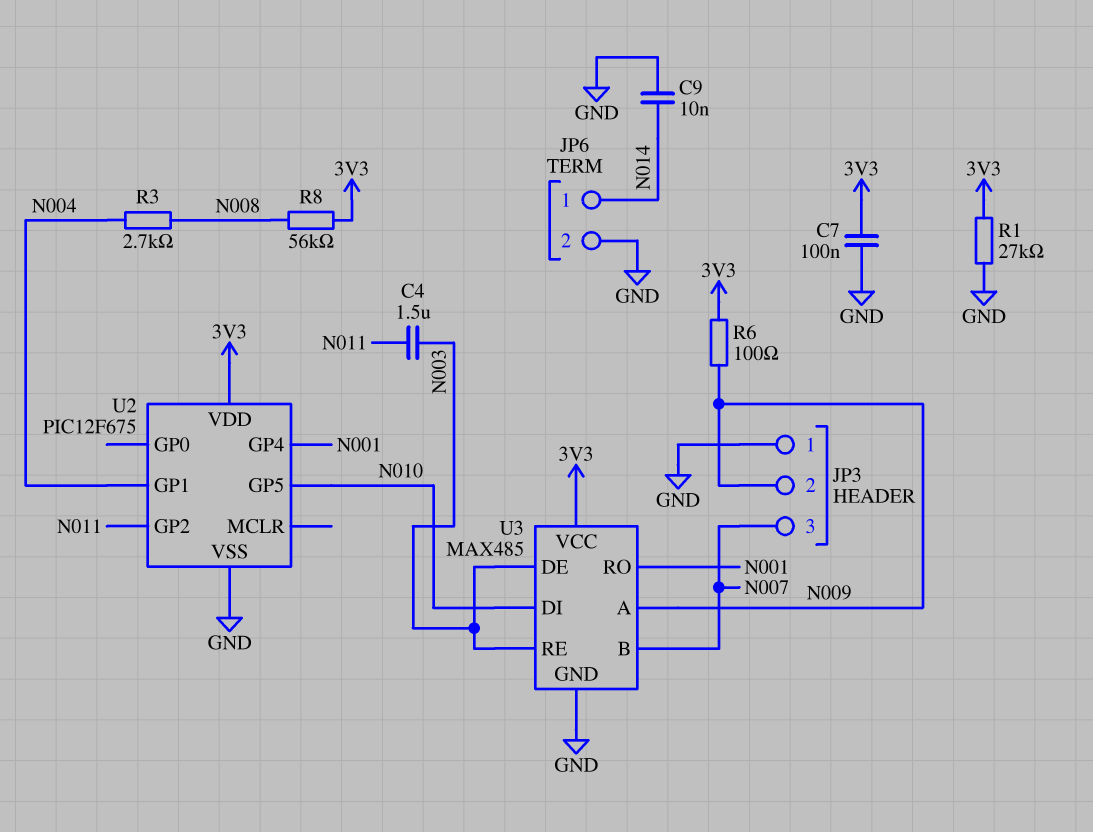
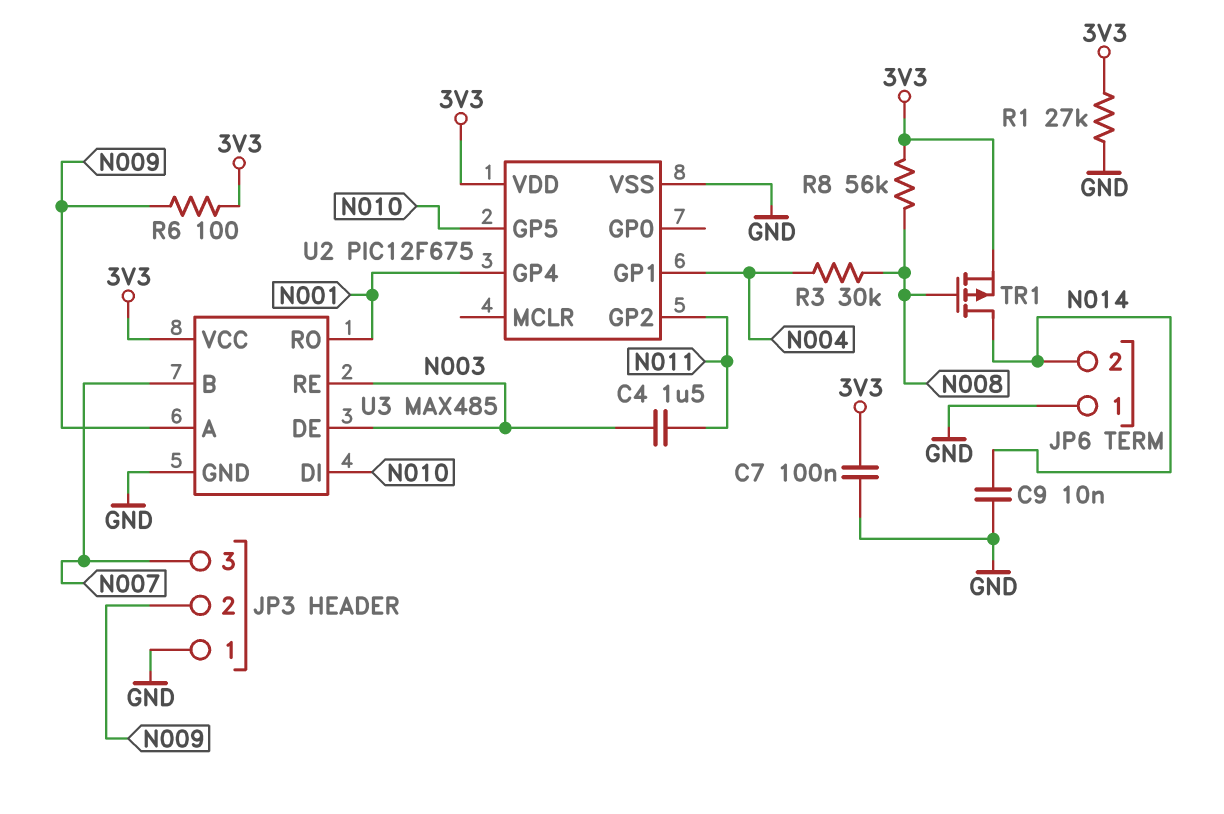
JP6 pin 1: N014 -> GND
JP6 pin 2: GND -> N014
R3: 2.7k (N004, N008) -> 30k (N004, N008)
TR1: none -> PMOS (G N008, D N014, S 3V3)

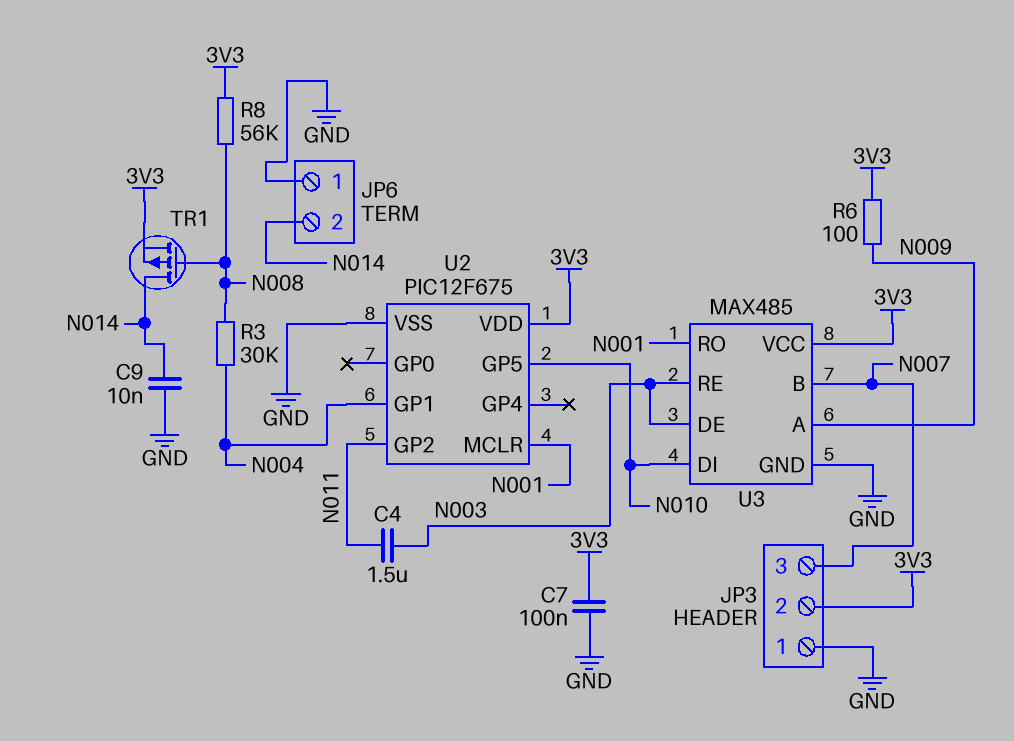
JP3 pin 2: N009 -> 3V3
R1: 27k (3V3, GND) -> none
U2 pin GP4: N001 -> none
U2 pin MCLR: none -> N001

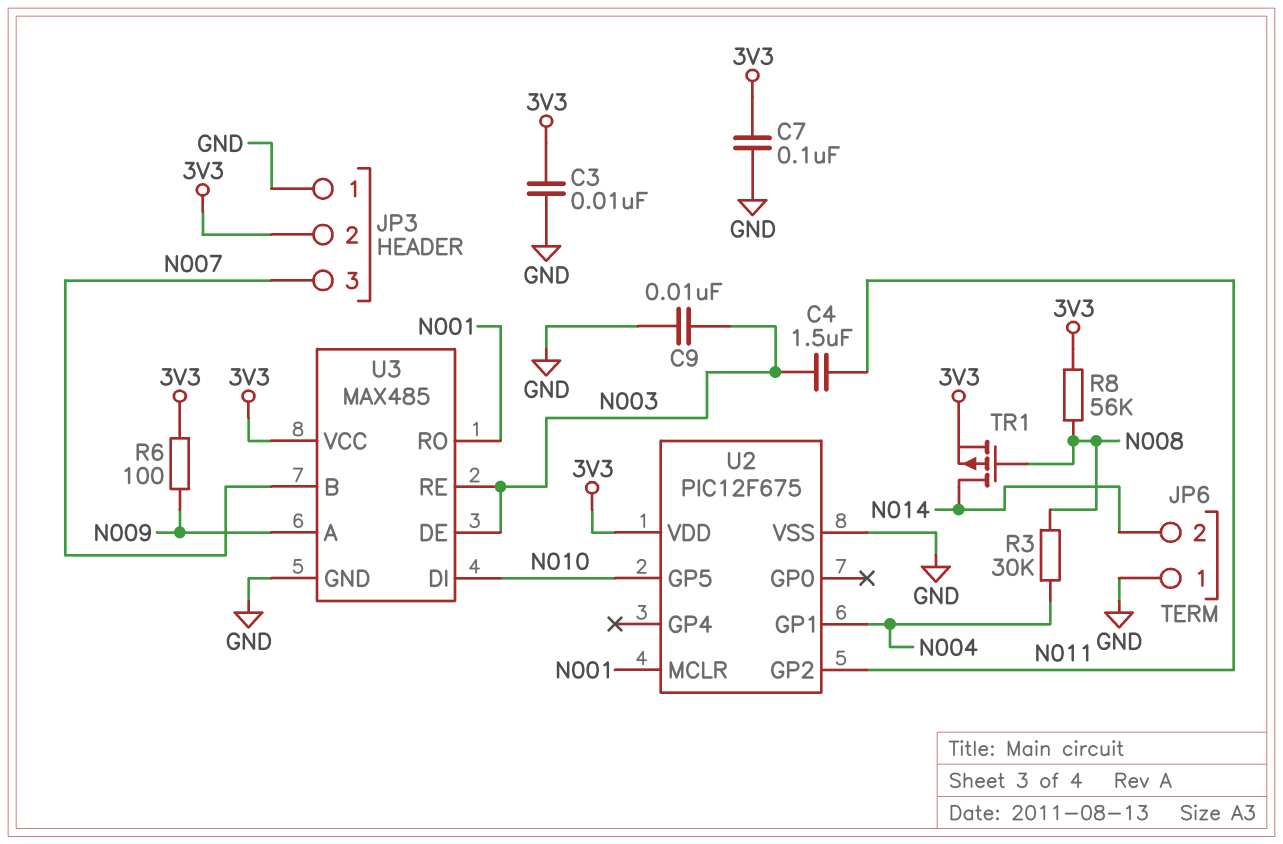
C3: none -> 10nF (3V3, GND)
C9: 10nF (GND, N014) -> 10nF (GND, N003)

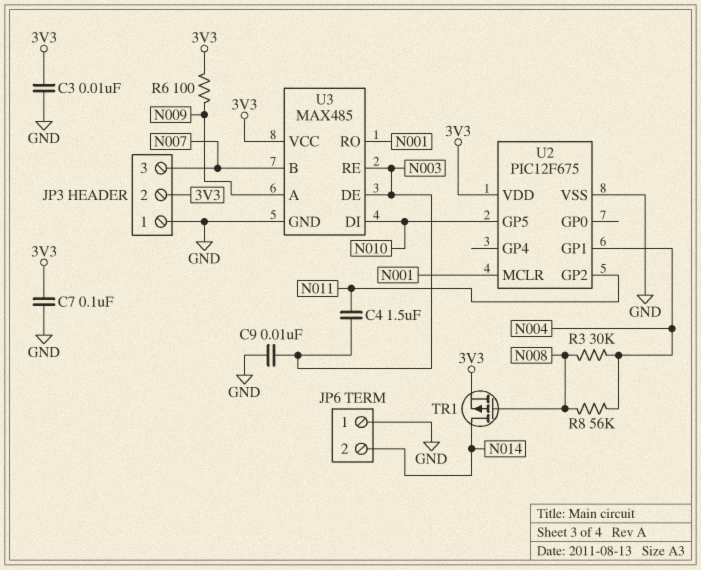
R8: 56k (3V3, N008) -> 56k (N004, N008)

